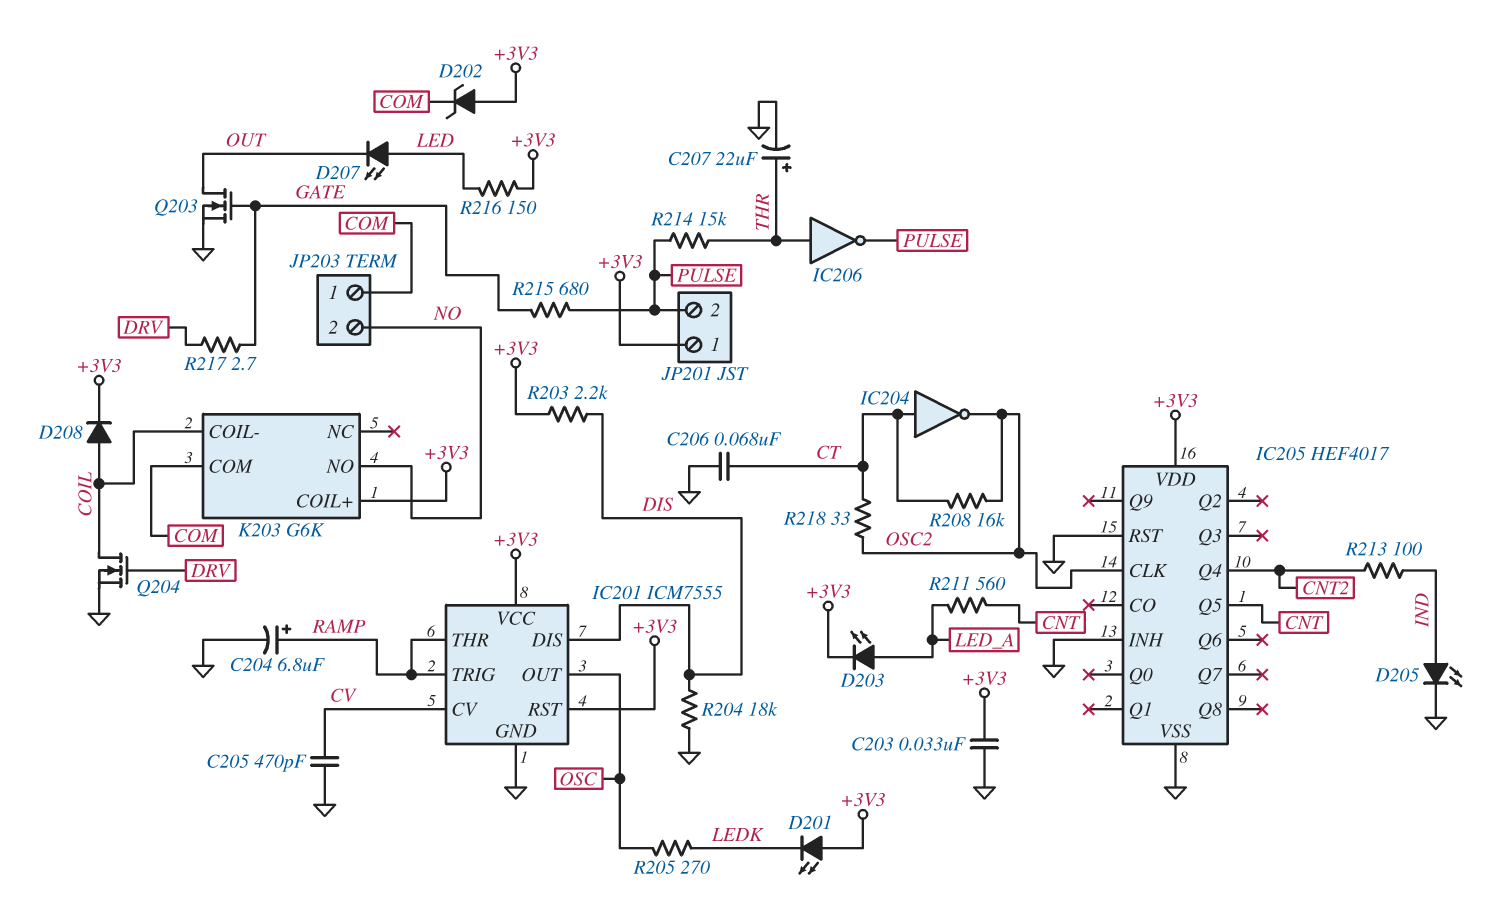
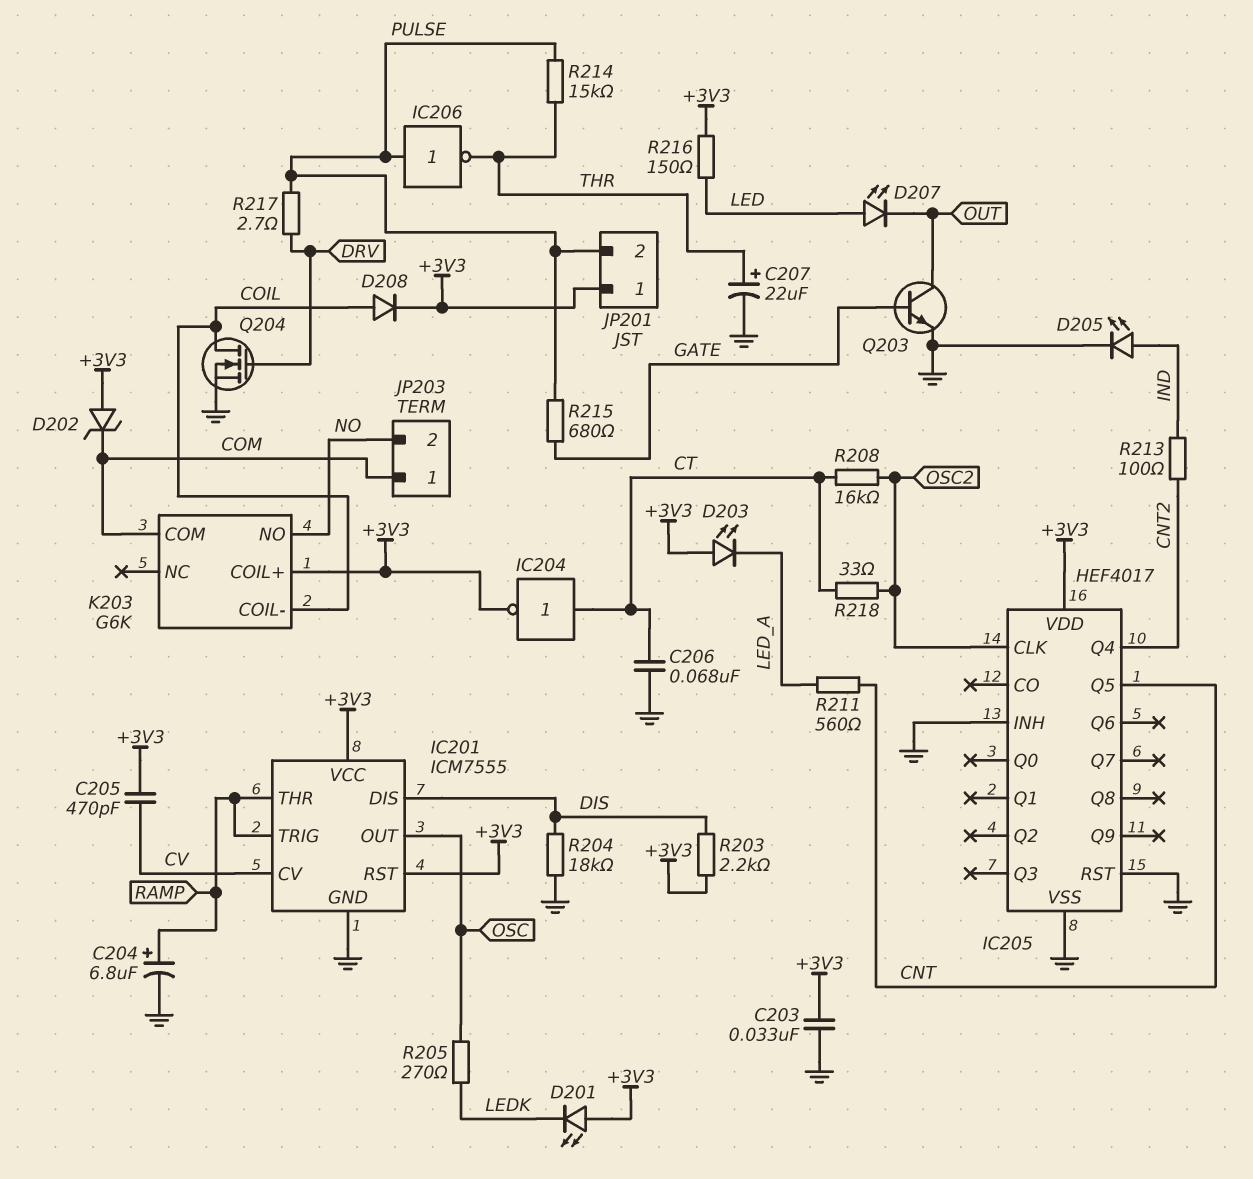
C205: 470pF (CV, GND) -> 470pF (+3V3, CV)
D203: LED (A LED_A, K +3V3) -> LED (A +3V3, K LED_A)
IC204: NOT (in CT, out OSC2) -> NOT (in CT, out +3V3)
IC206: NOT (in THR, out PULSE) -> NOT (in PULSE, out THR)
Q203: NMOS (G GATE, D OUT, S GND) -> NPN (B GATE, C OUT, E GND)
R217: 2.7 (DRV, GATE) -> 2.7 (DRV, PULSE)

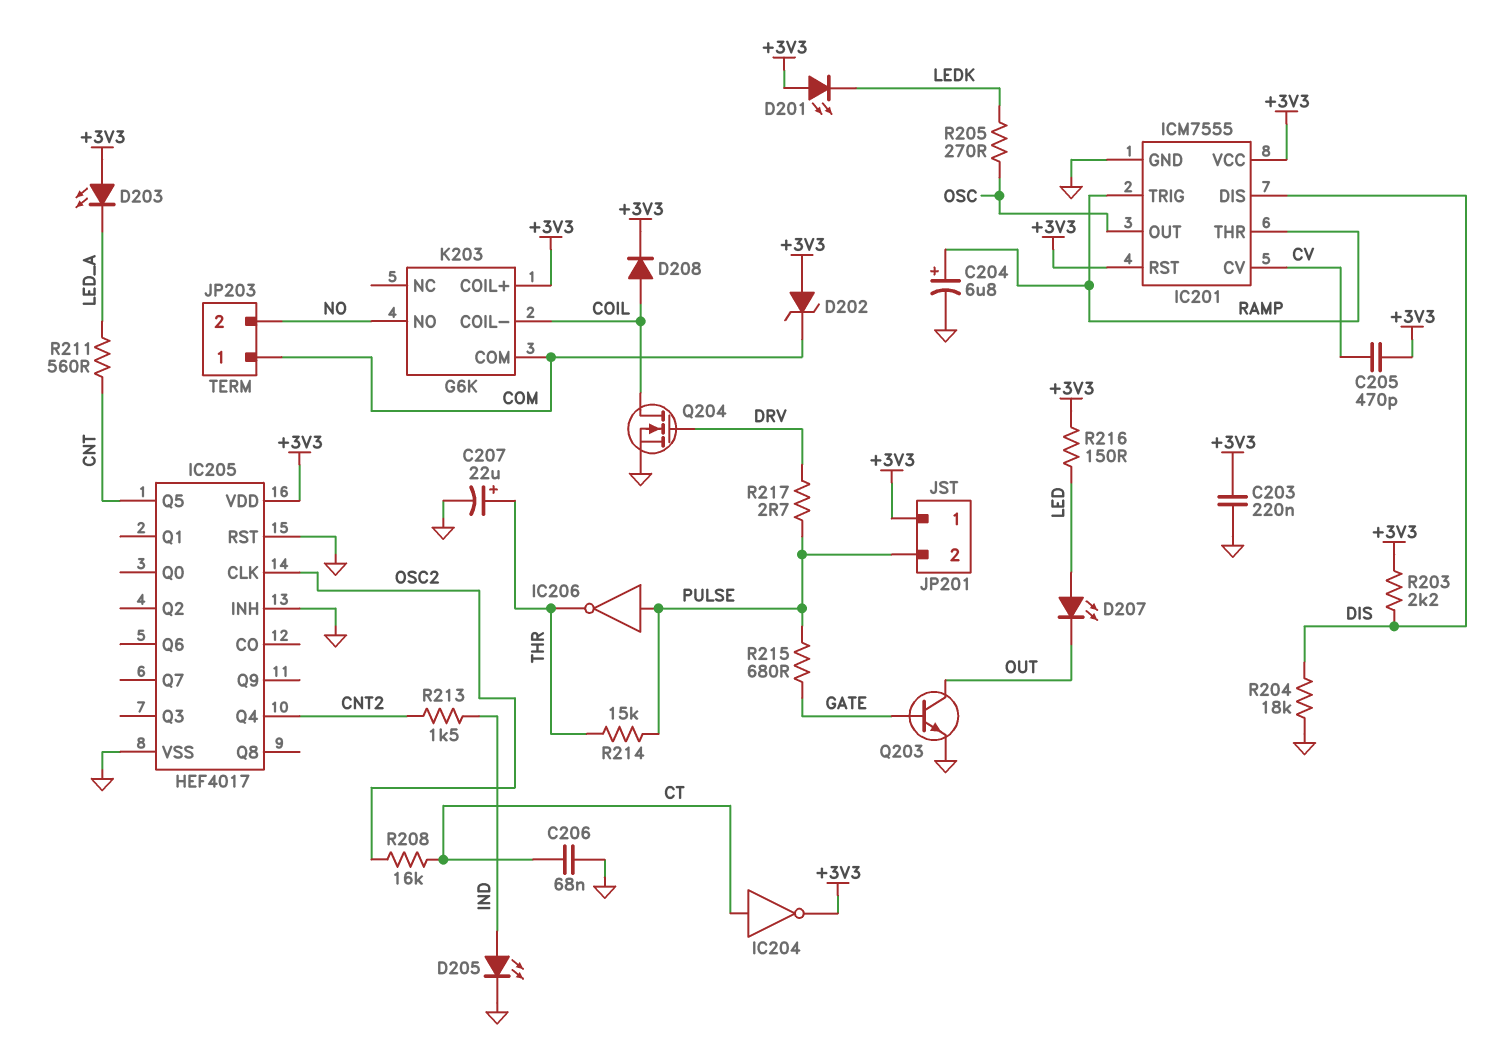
C203: 33nF (+3V3, GND) -> 220nF (+3V3, GND)
R213: 100 (CNT2, IND) -> 1.5k (CNT2, IND)
R218: 33 (CT, OSC2) -> none

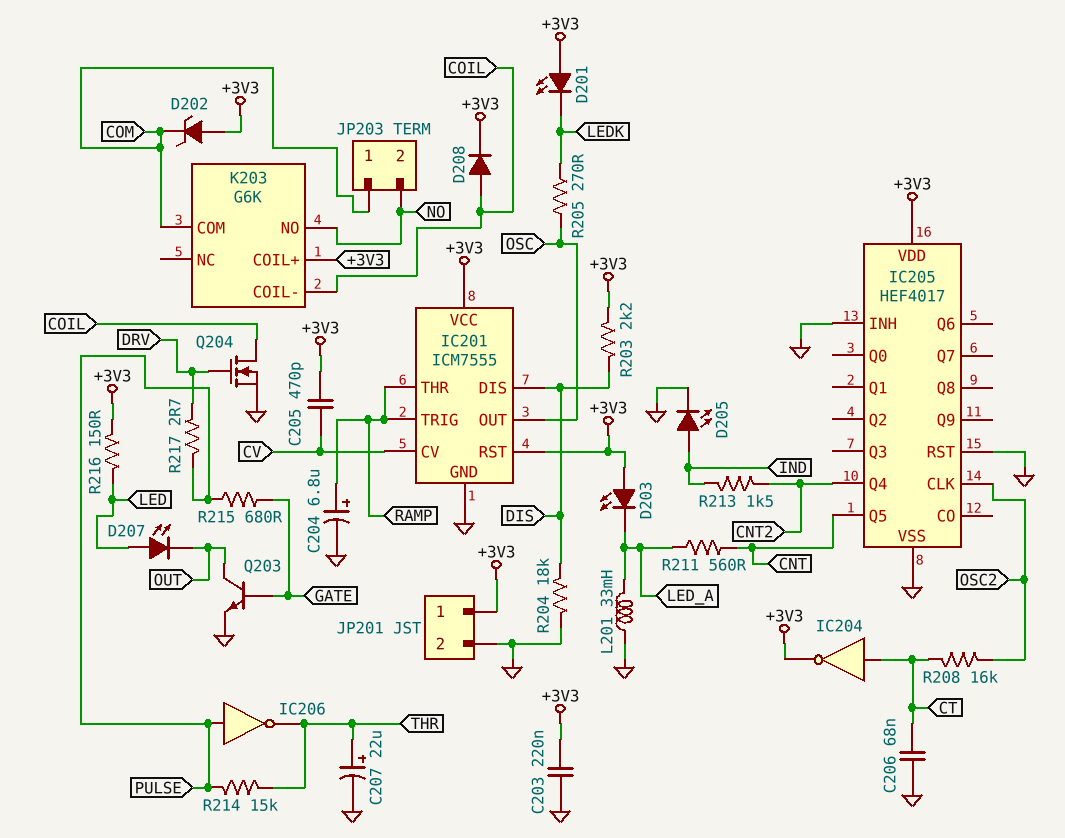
JP201 pin 2: PULSE -> GND
L201: none -> 33mH (GND, LED_A)

